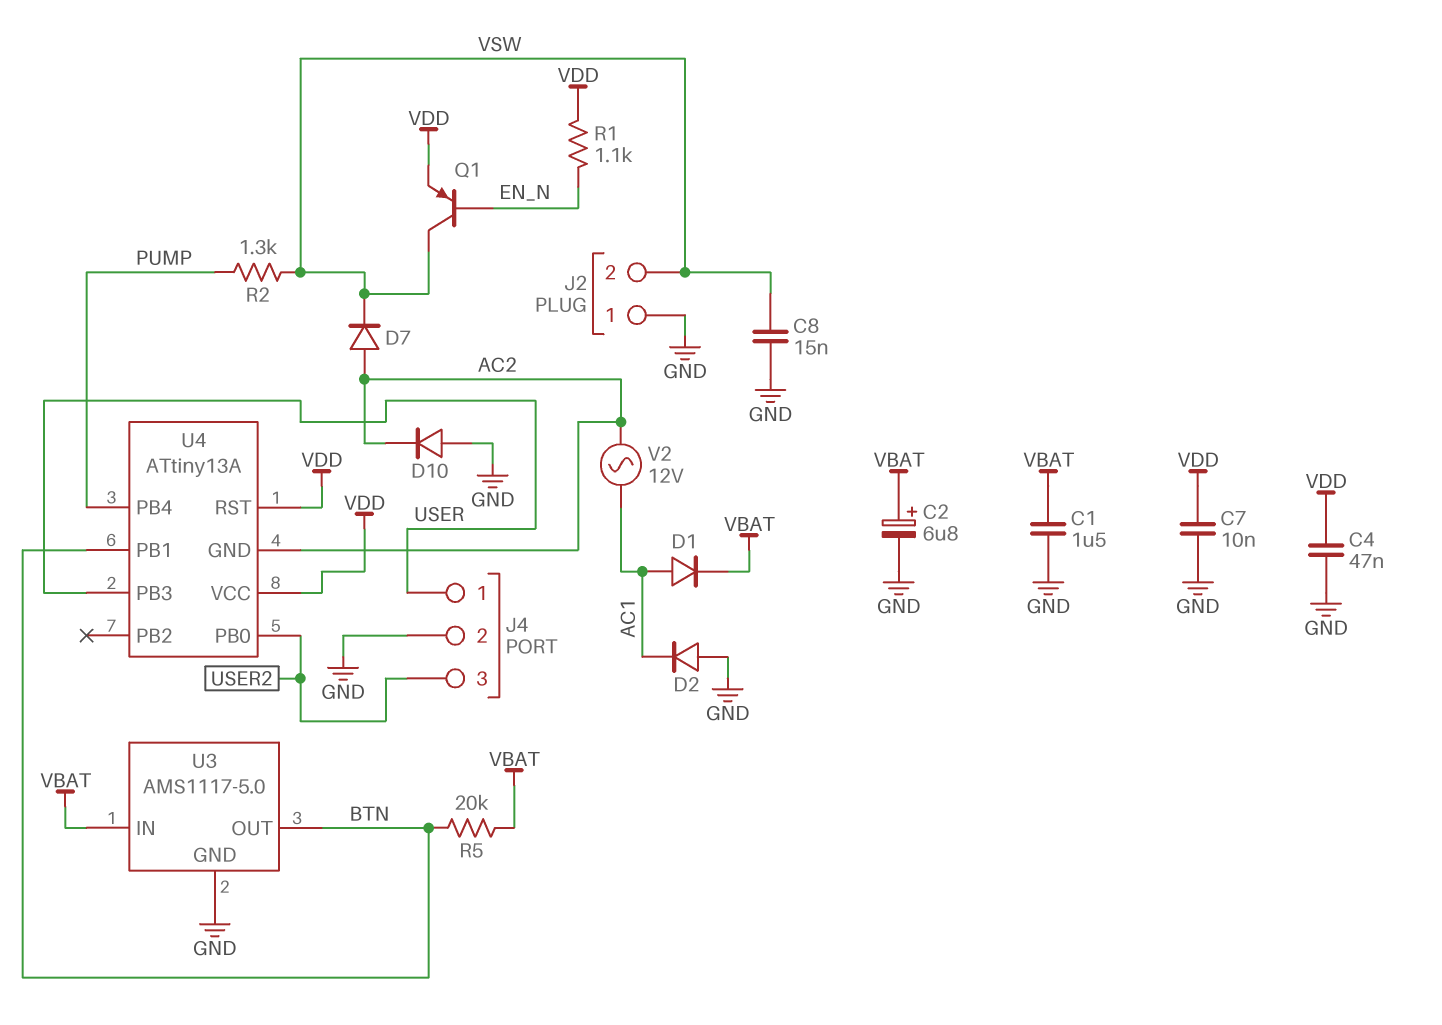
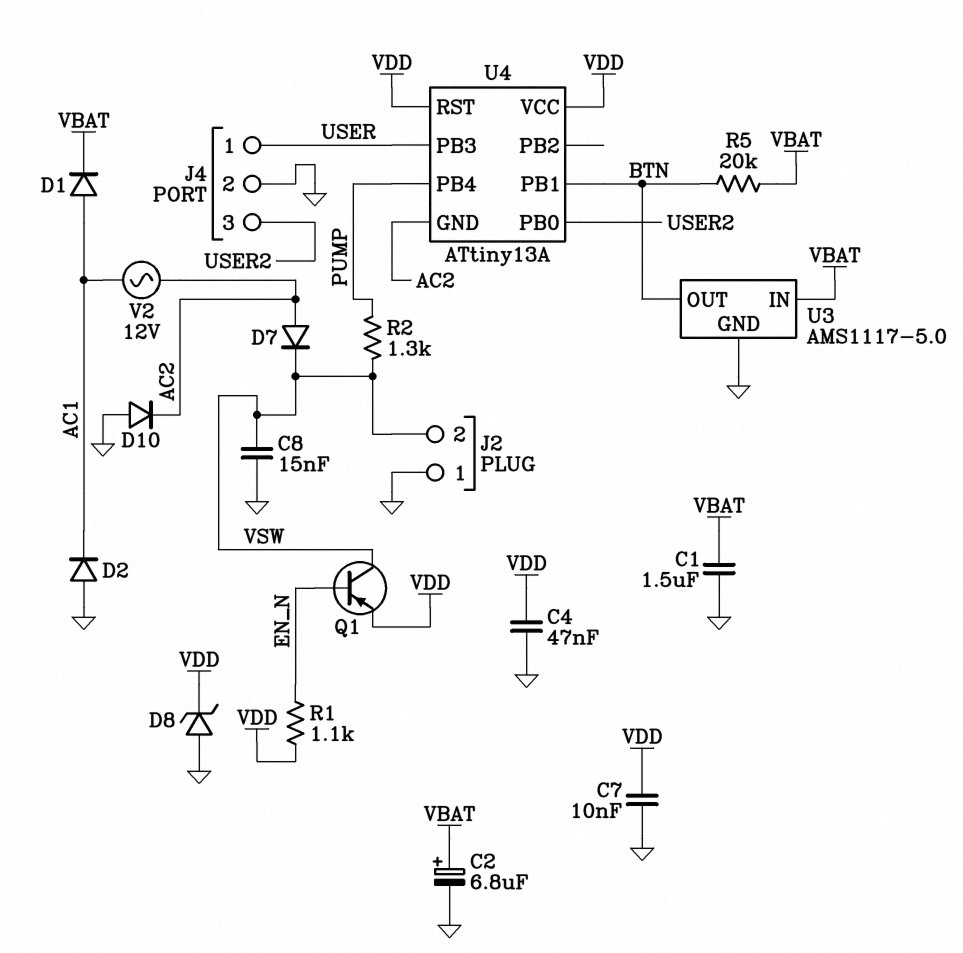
D8: none -> zener (A GND, K VDD)

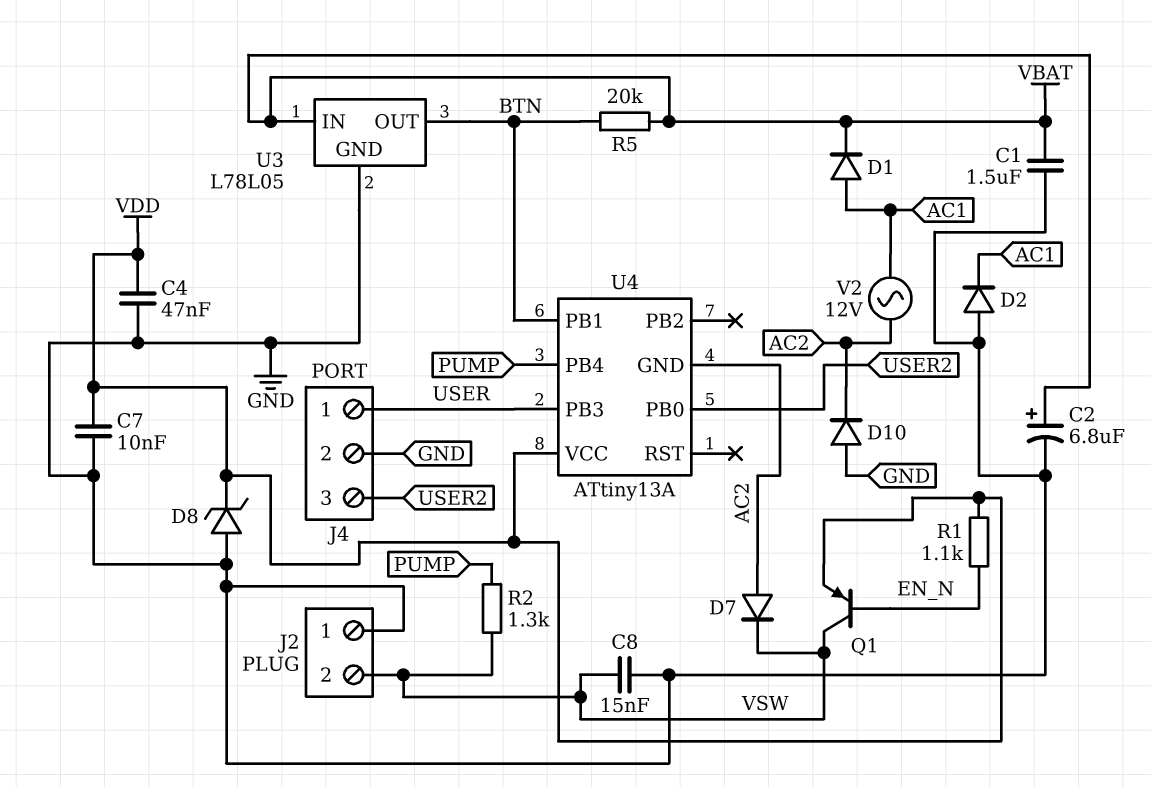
U3: AMS1117-5.0 -> L78L05
U4 pin RST: VDD -> none

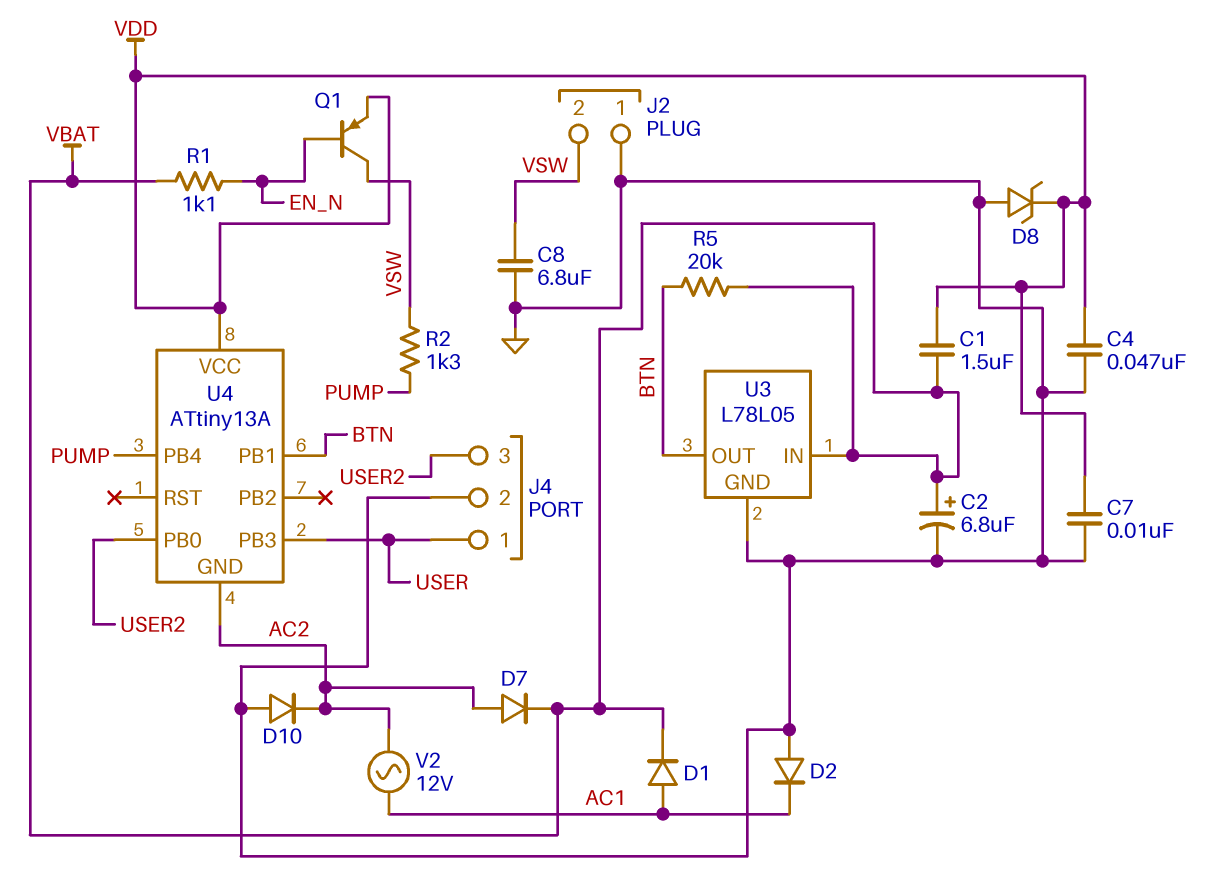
C1: 1.5uF (GND, VBAT) -> 1.5uF (VBAT, VDD)
C8: 15nF (GND, VSW) -> 6.8uF (GND, VSW)
D7: diode (A AC2, K VSW) -> diode (A AC2, K VBAT)
R1: 1.1k (EN_N, VDD) -> 1.1k (EN_N, VBAT)

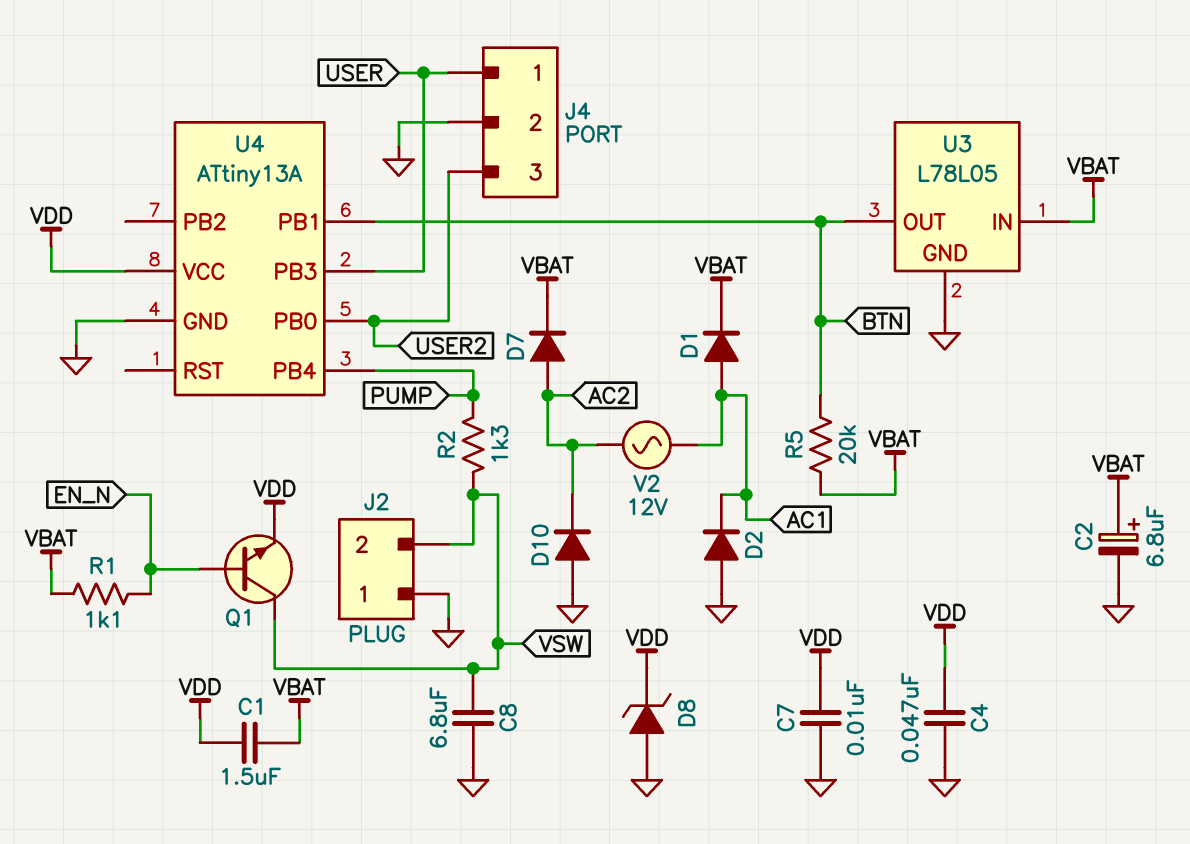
Q1: PNP (B EN_N, C VSW, E VDD) -> NPN (B EN_N, C VSW, E VDD)
U4 pin GND: AC2 -> GND

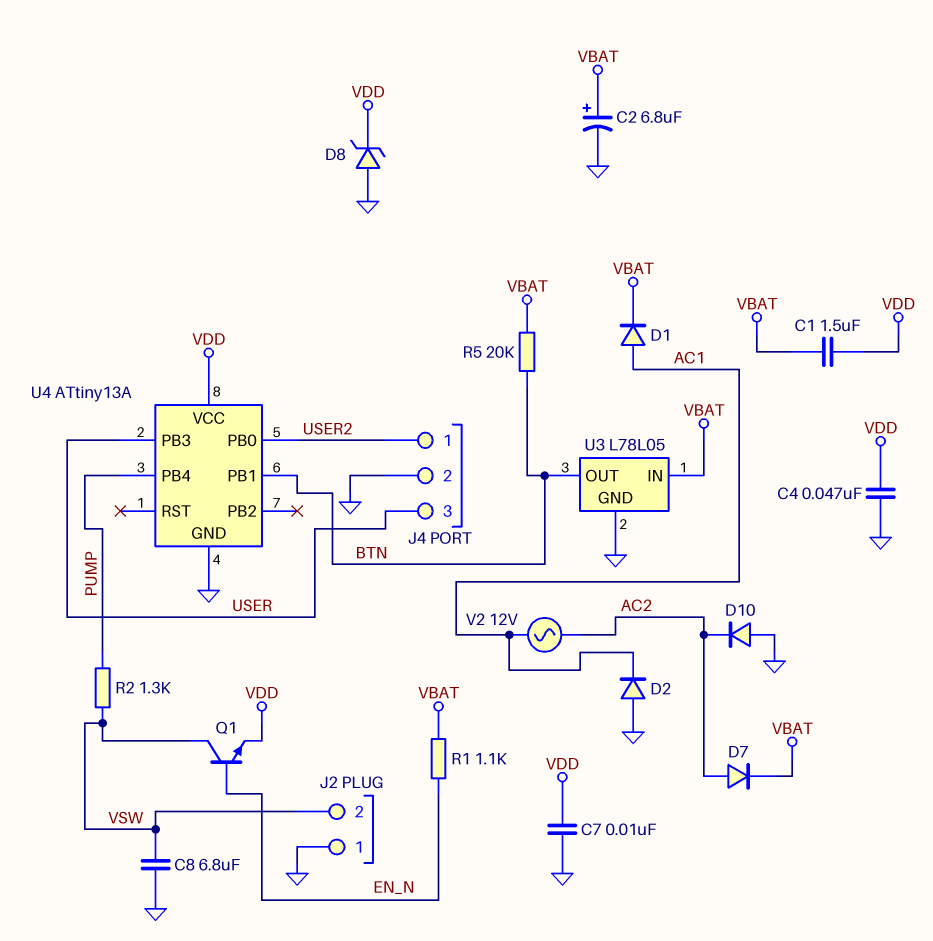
J4 pin 1: USER -> USER2
J4 pin 3: USER2 -> USER

